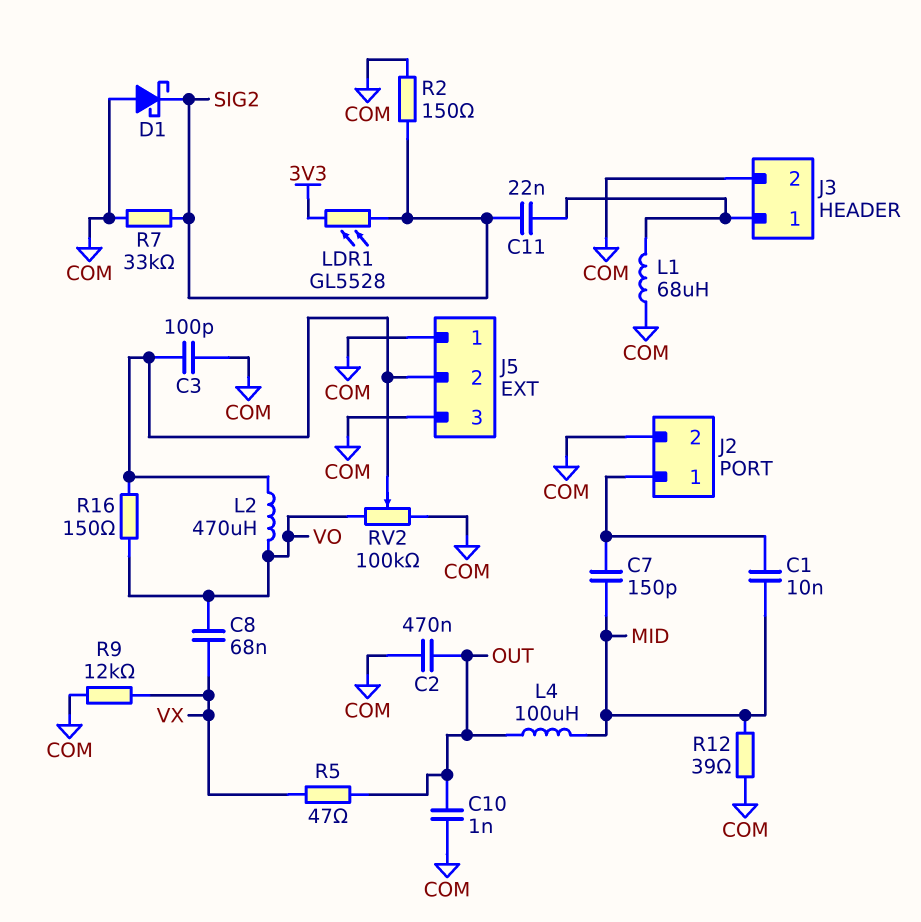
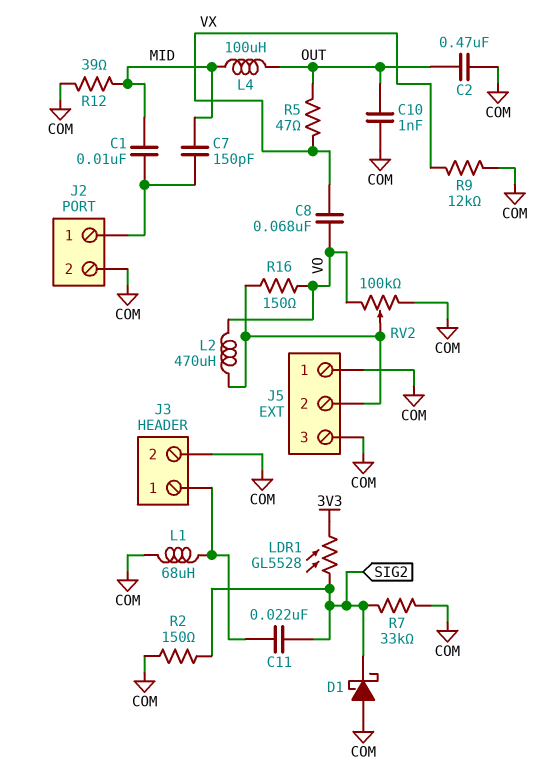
C3: 100pF (COM, J5/2) -> none

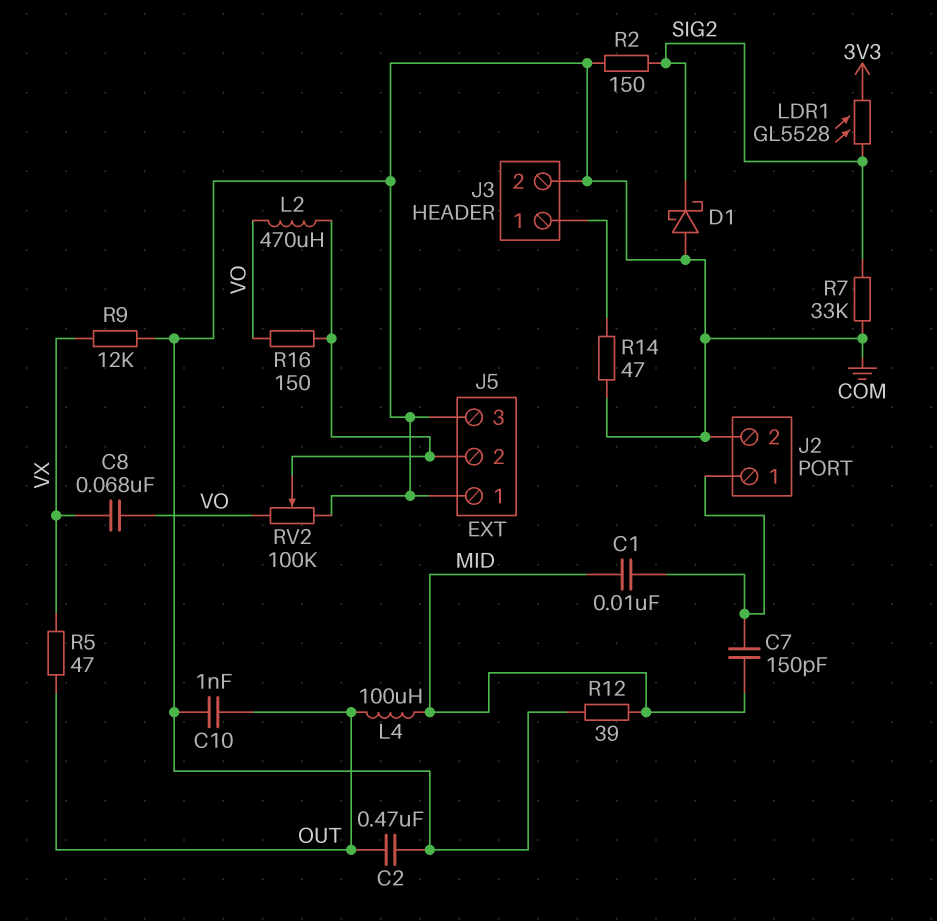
C11: 22nF (J3/1, SIG2) -> none
L1: 68uH (COM, J3/1) -> none
R14: none -> 47 (COM, J3/1)

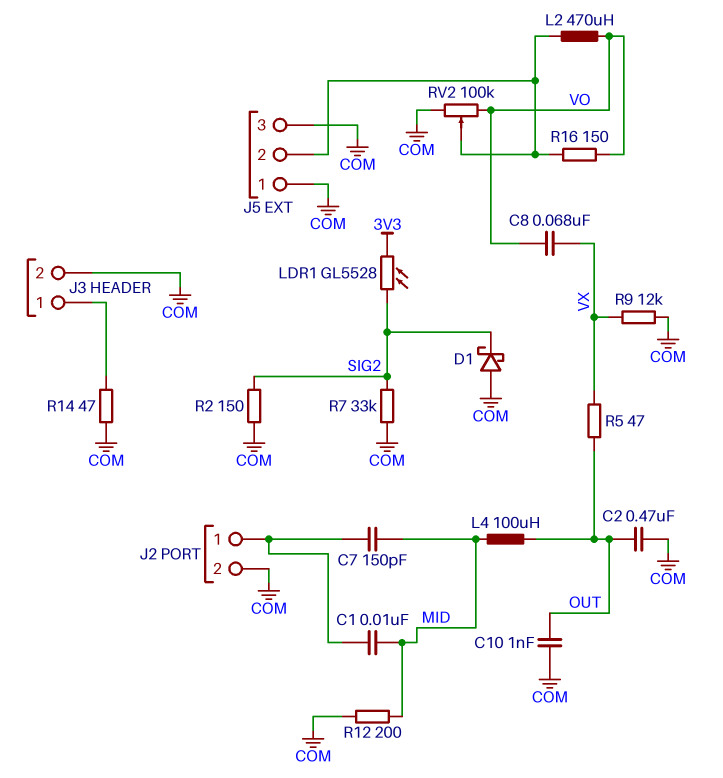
R12: 39 (COM, MID) -> 200 (COM, MID)

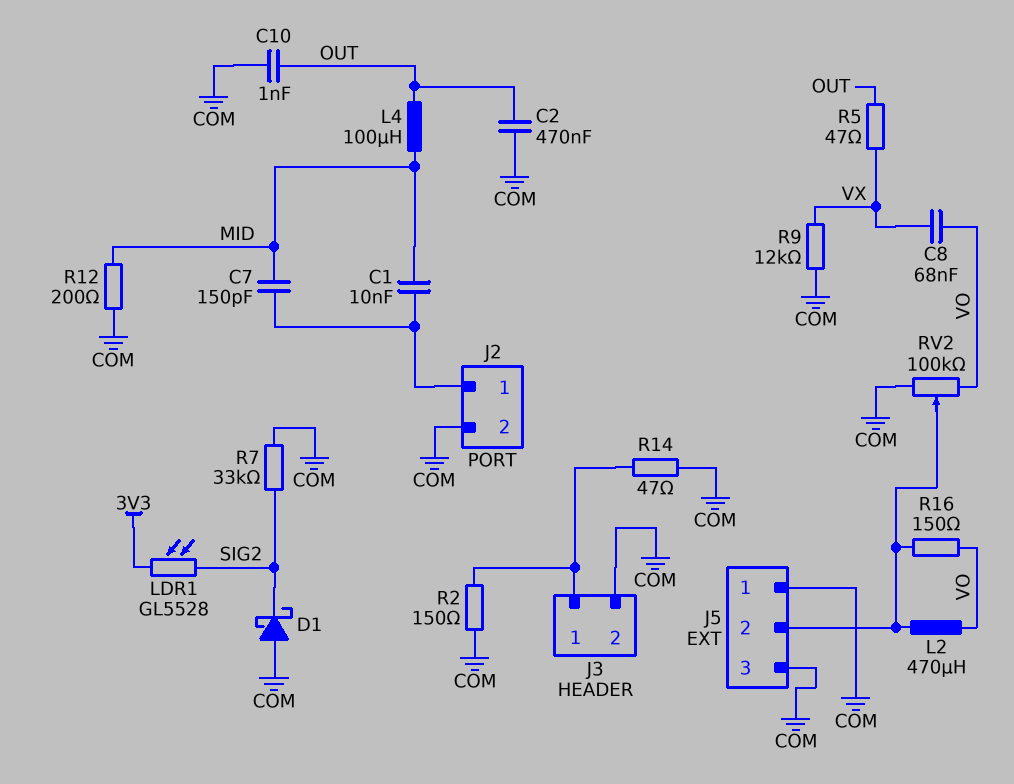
R2: 150 (COM, SIG2) -> 150 (COM, J3/1)

